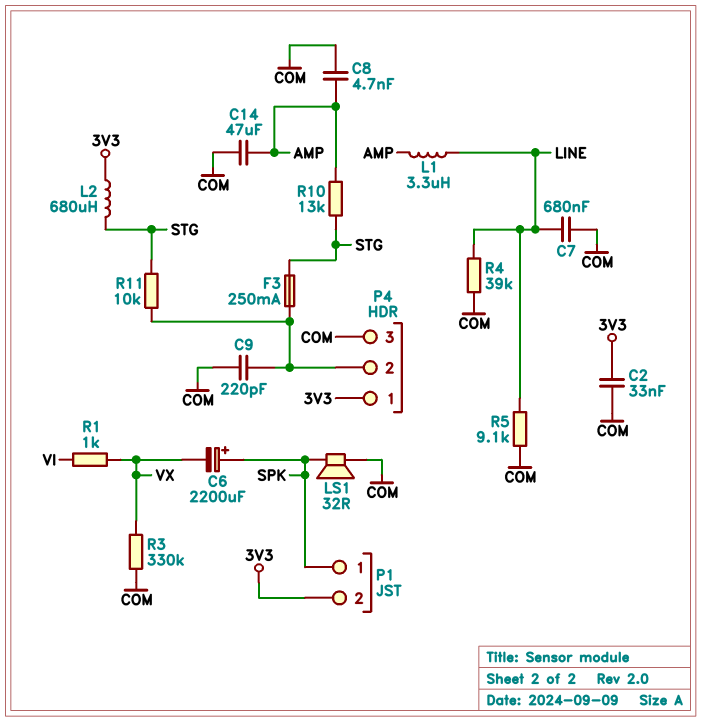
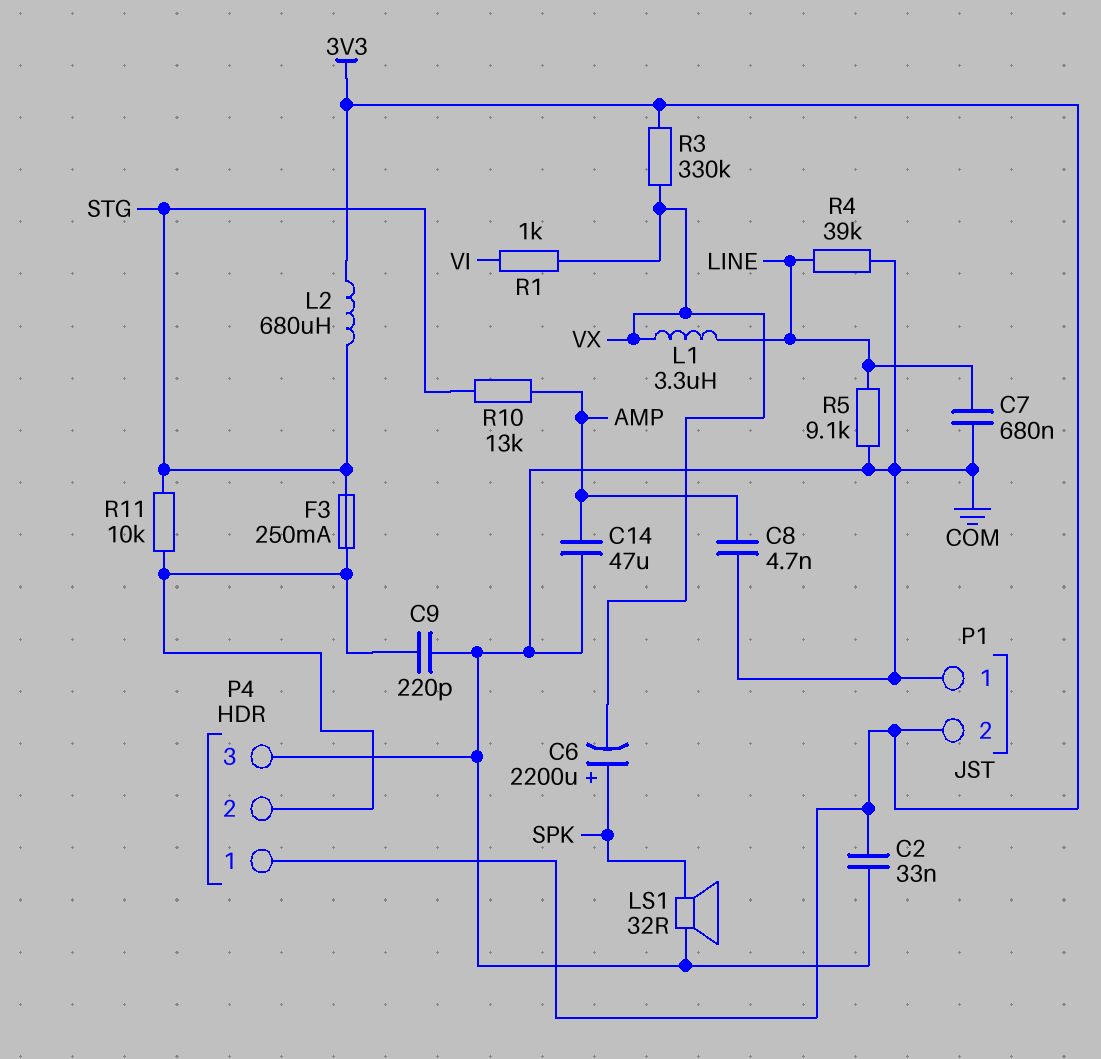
L1: 3.3uH (AMP, LINE) -> 3.3uH (LINE, VX)
P1 pin 1: SPK -> COM
R3: 330k (COM, VX) -> 330k (3V3, VX)

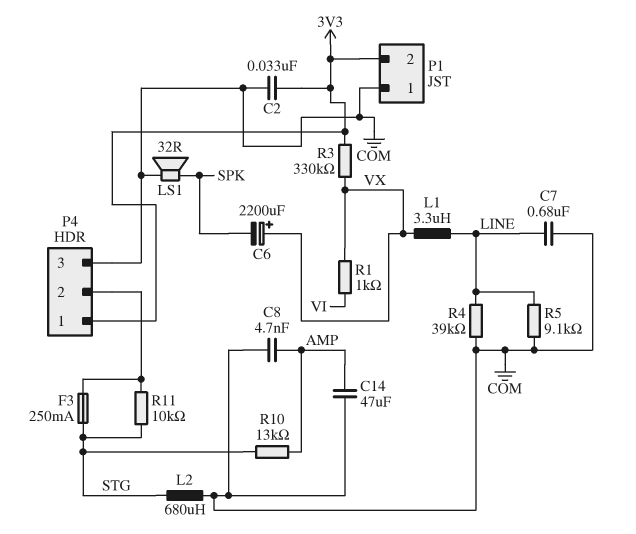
C6: 2200uF (plus SPK, minus VX) -> 2200uF (plus VX, minus SPK)
C9: 220pF (COM, P4/2) -> none
L2: 680uH (3V3, STG) -> 680uH (COM, STG)

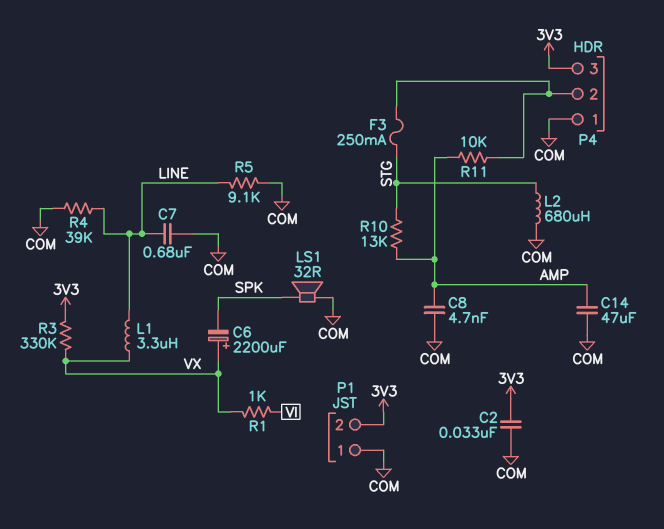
P4 pin 1: 3V3 -> COM
P4 pin 3: COM -> 3V3
R11: 10k (P4/2, STG) -> 10k (AMP, P4/2)

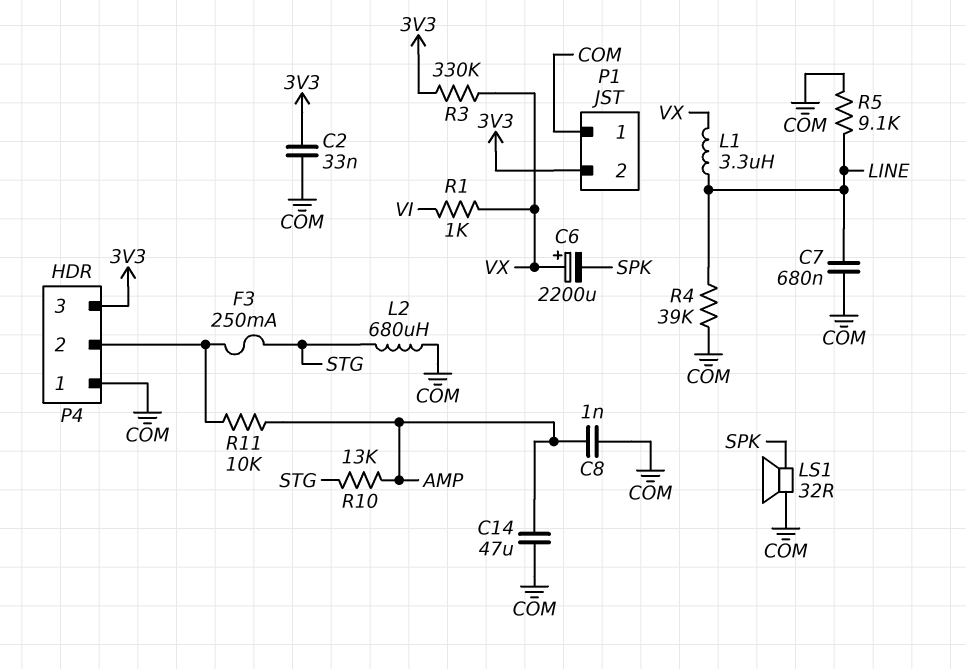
C8: 4.7nF (AMP, COM) -> 1nF (AMP, COM)

